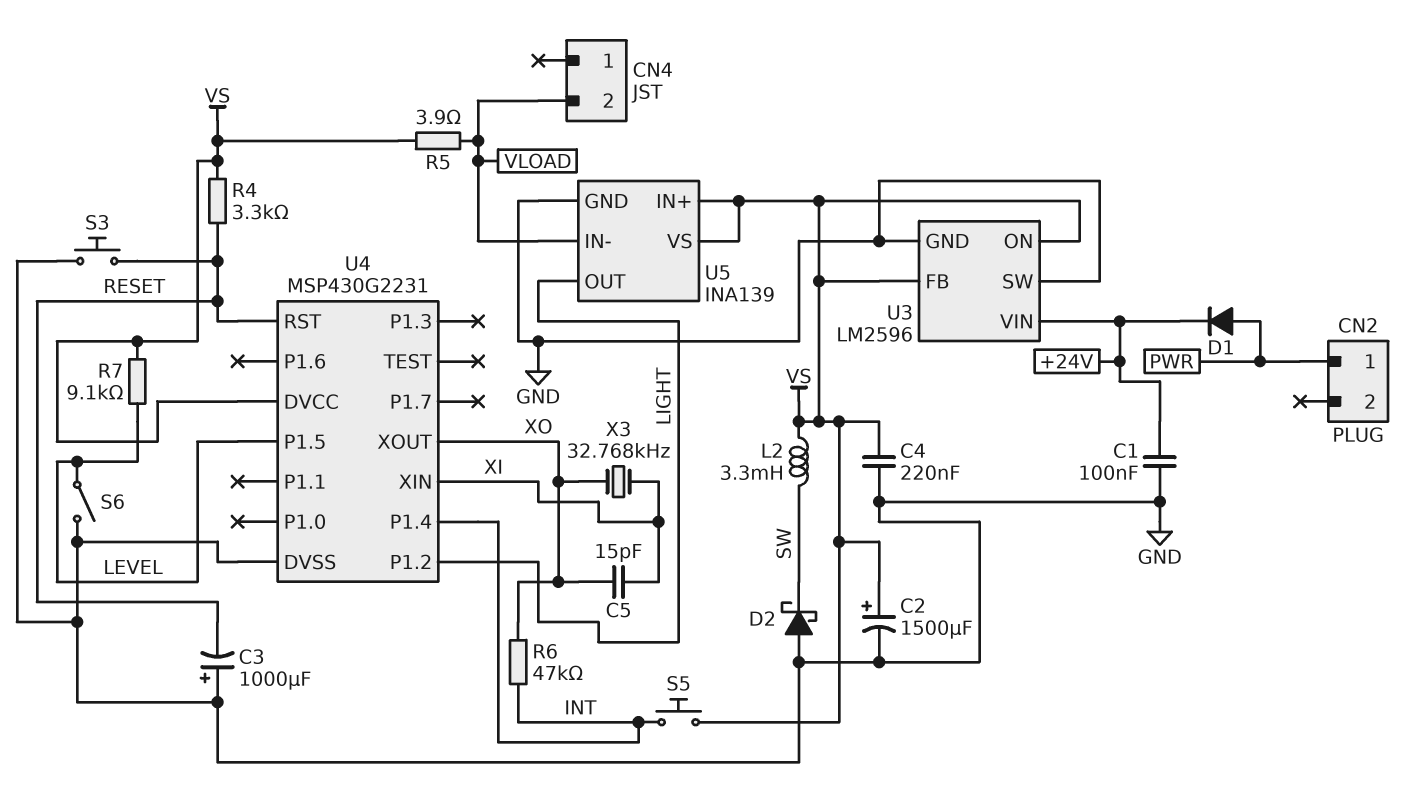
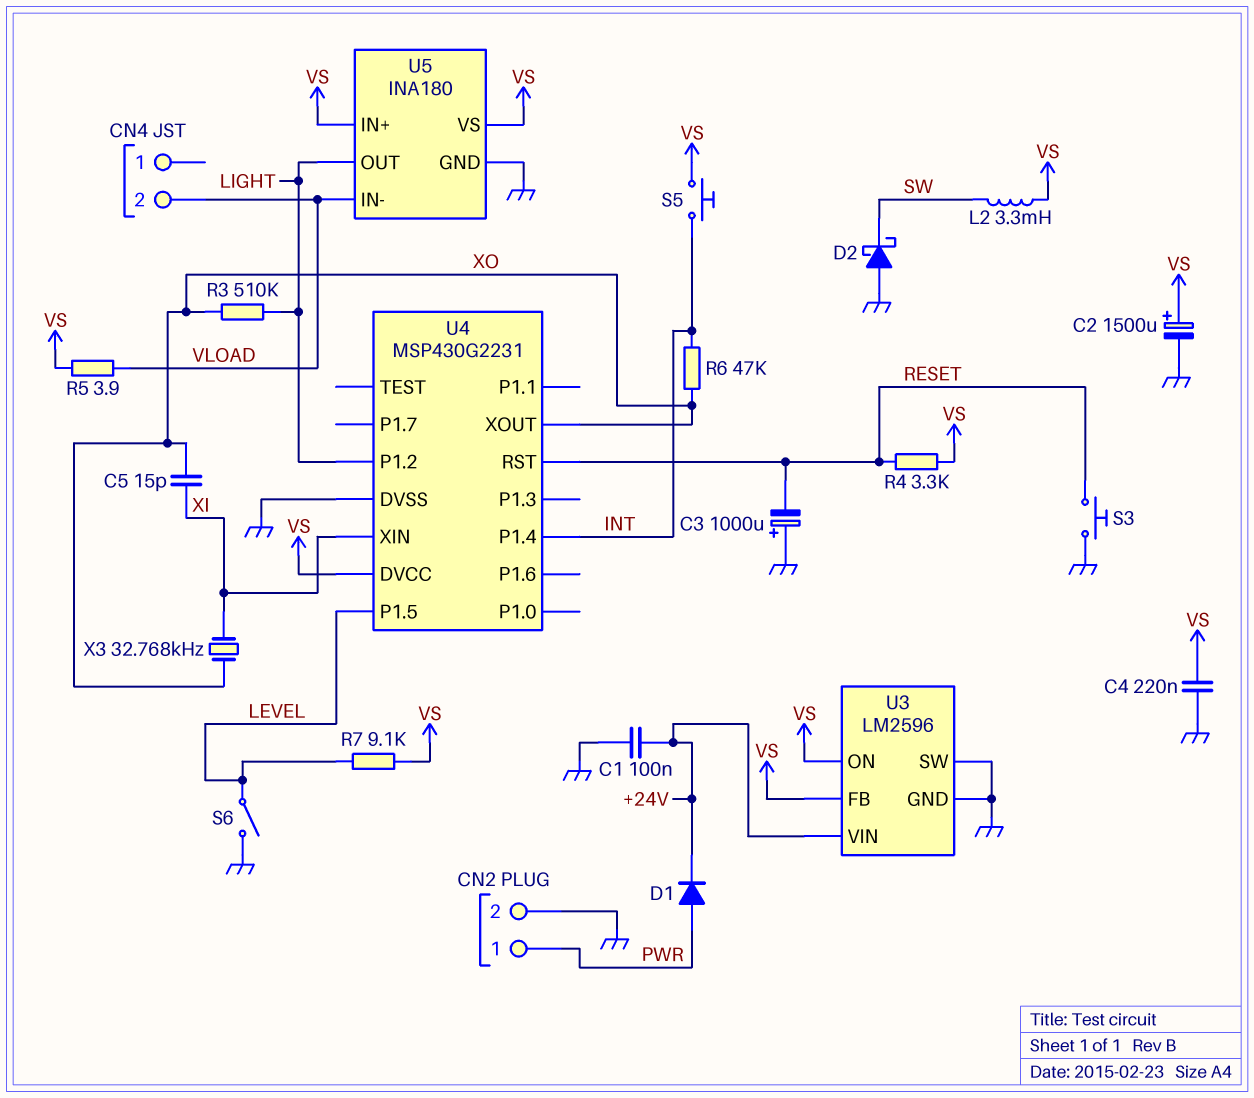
CN2 pin 2: none -> GND
R3: none -> 510k (LIGHT, XO)
U5: INA139 -> INA180

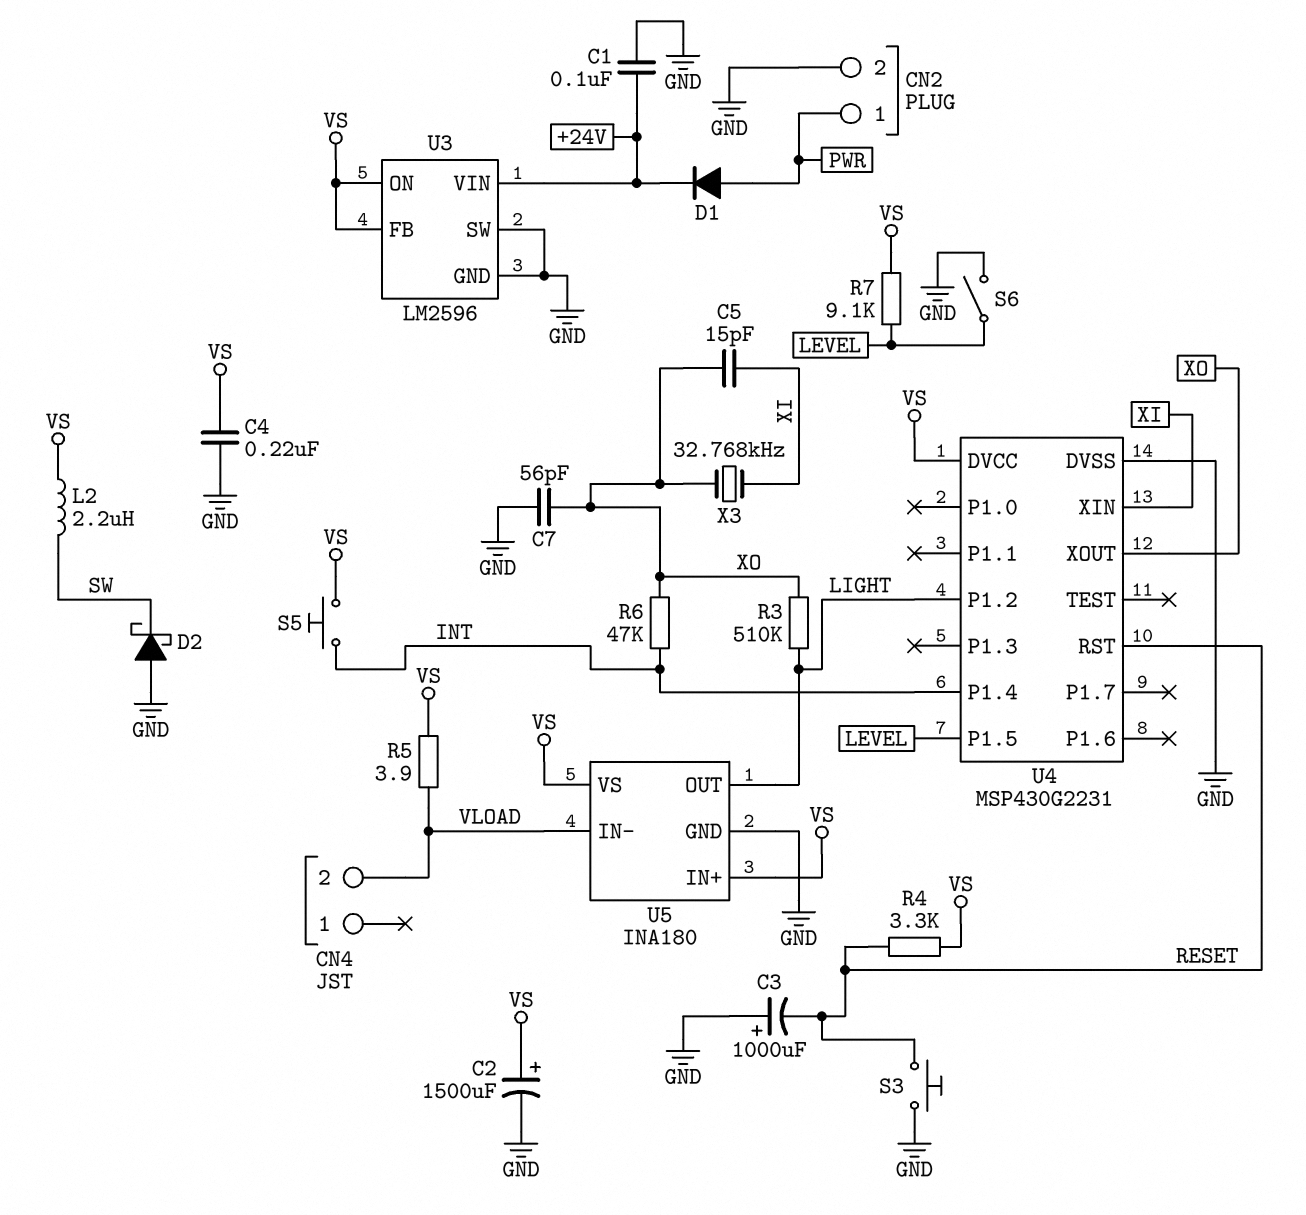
C7: none -> 56pF (GND, XO)
L2: 3.3mH (SW, VS) -> 2.2uH (SW, VS)

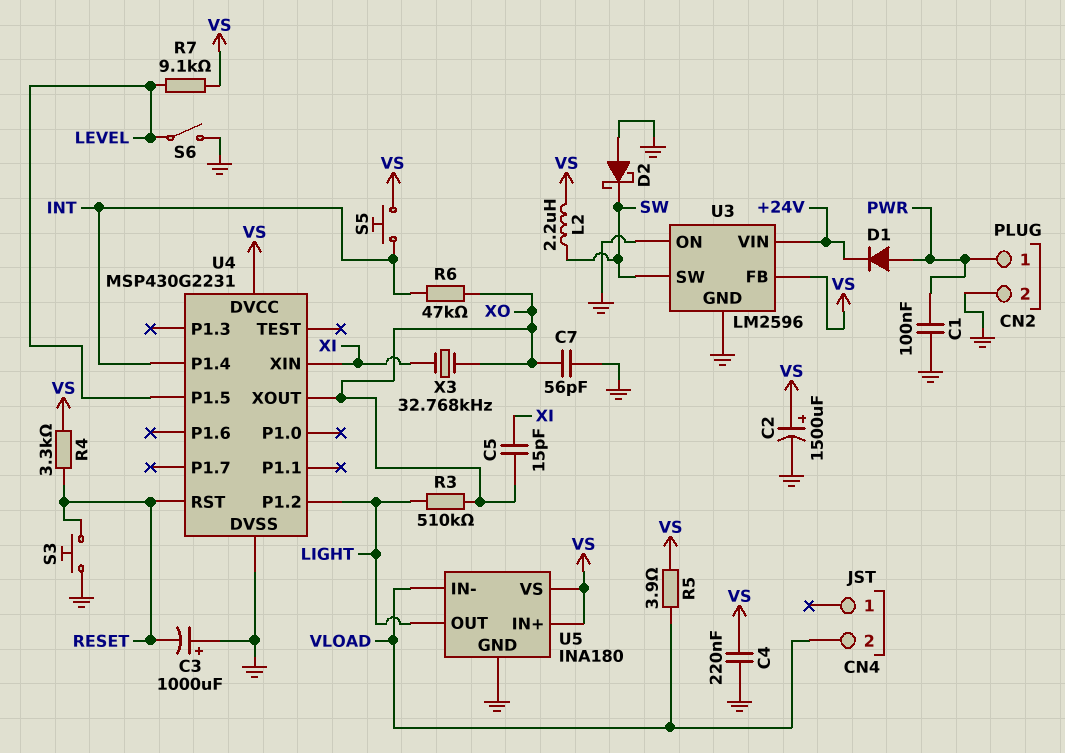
C1: 100nF (+24V, GND) -> 100nF (GND, PWR)
U3 pin ON: VS -> GND
U3 pin SW: GND -> SW

